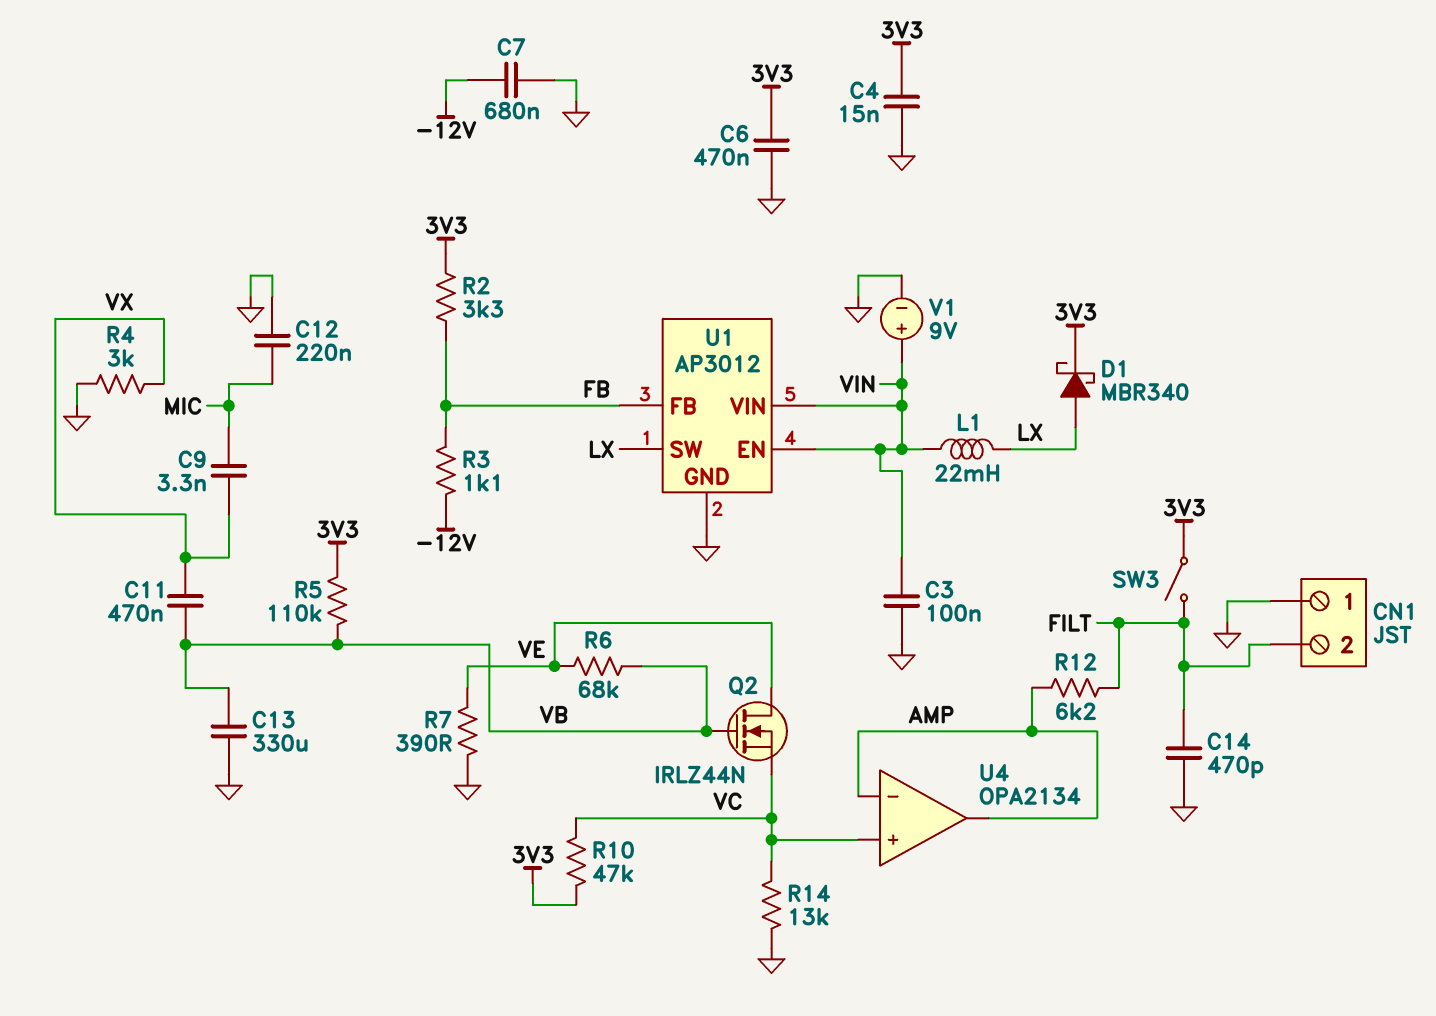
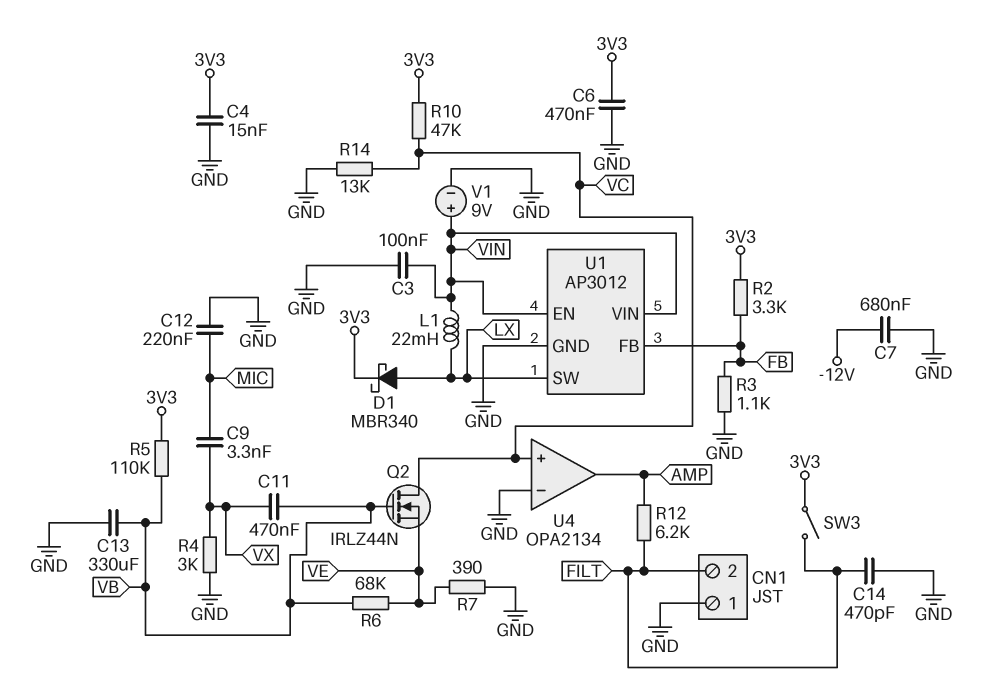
Q2: NMOS IRLZ44N (G VB, D VE, S VC) -> NMOS IRLZ44N (G VB, D VC, S VE)
R3: 1.1k (-12V, FB) -> 1.1k (FB, GND)
U4 pin in-: AMP -> GND

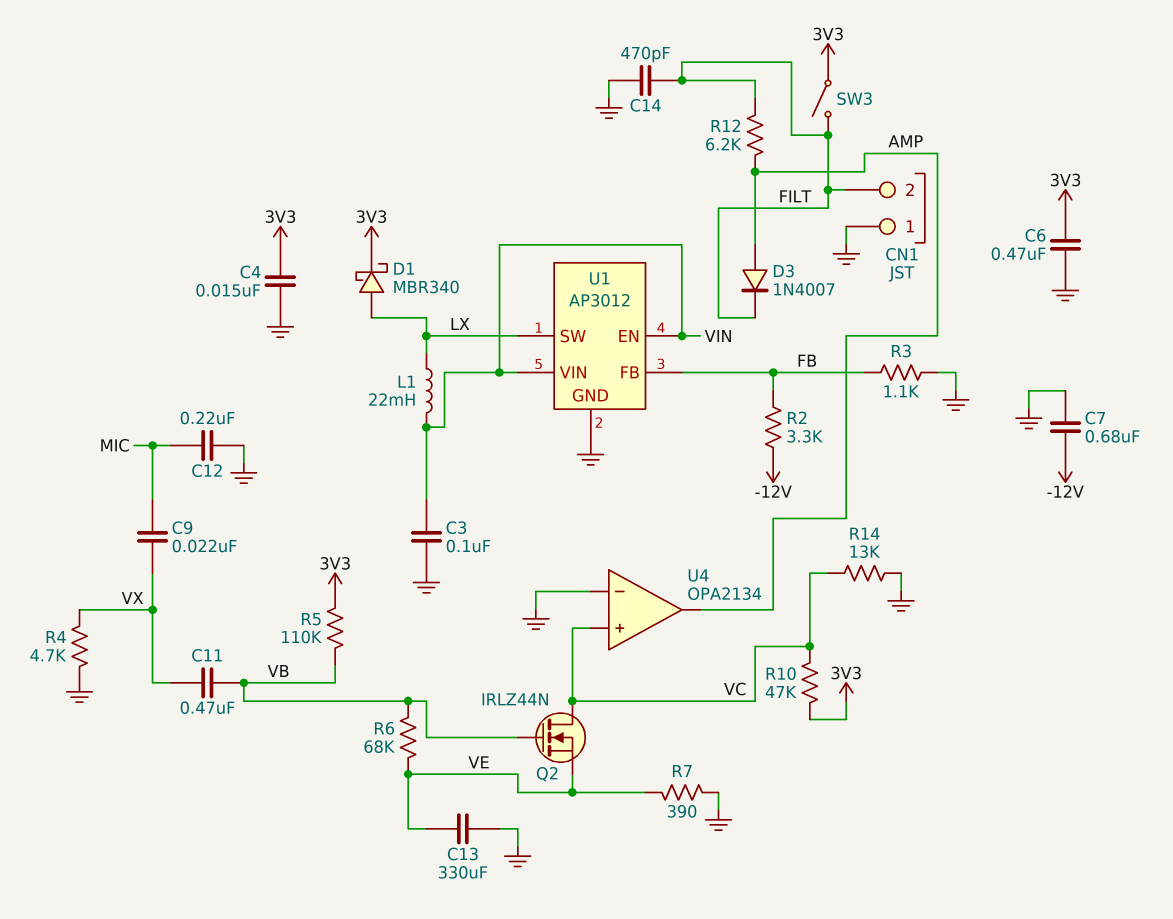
C9: 3.3nF (MIC, VX) -> 22nF (MIC, VX)
C13: 330uF (GND, VB) -> 330uF (GND, VE)
D3: none -> diode 1N4007 (A AMP, K FILT)
R2: 3.3k (3V3, FB) -> 3.3k (-12V, FB)
R4: 3k (GND, VX) -> 4.7k (GND, VX)
V1: 9V (plus VIN, minus GND) -> none

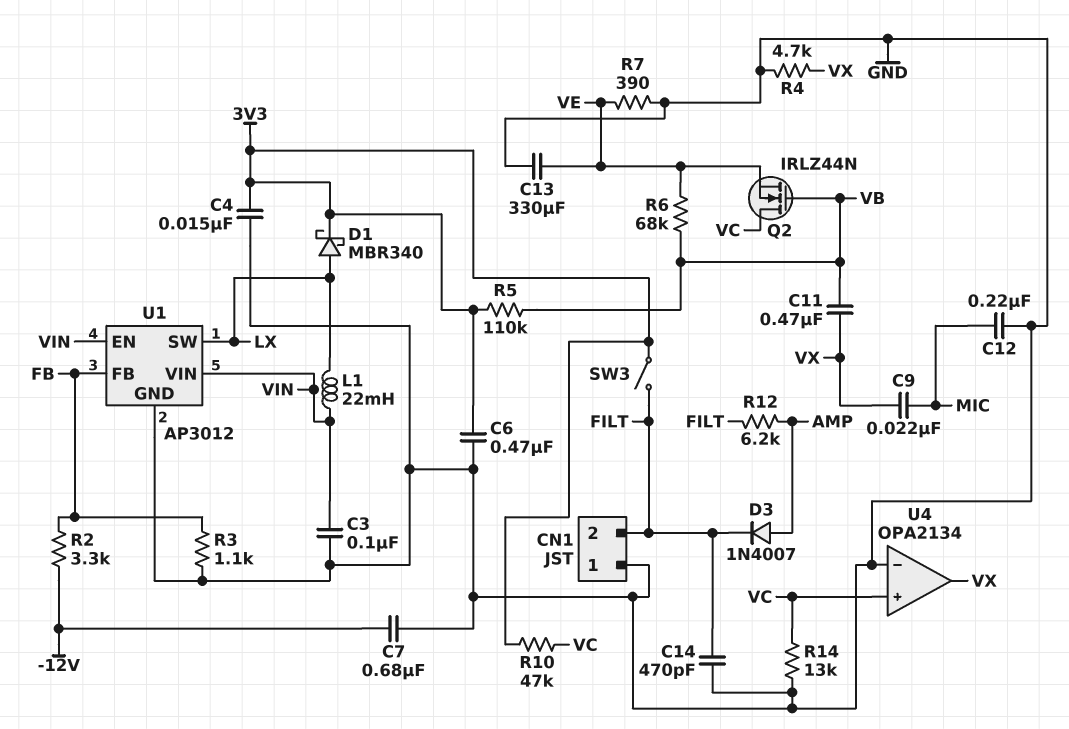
U4 pin out: AMP -> VX

